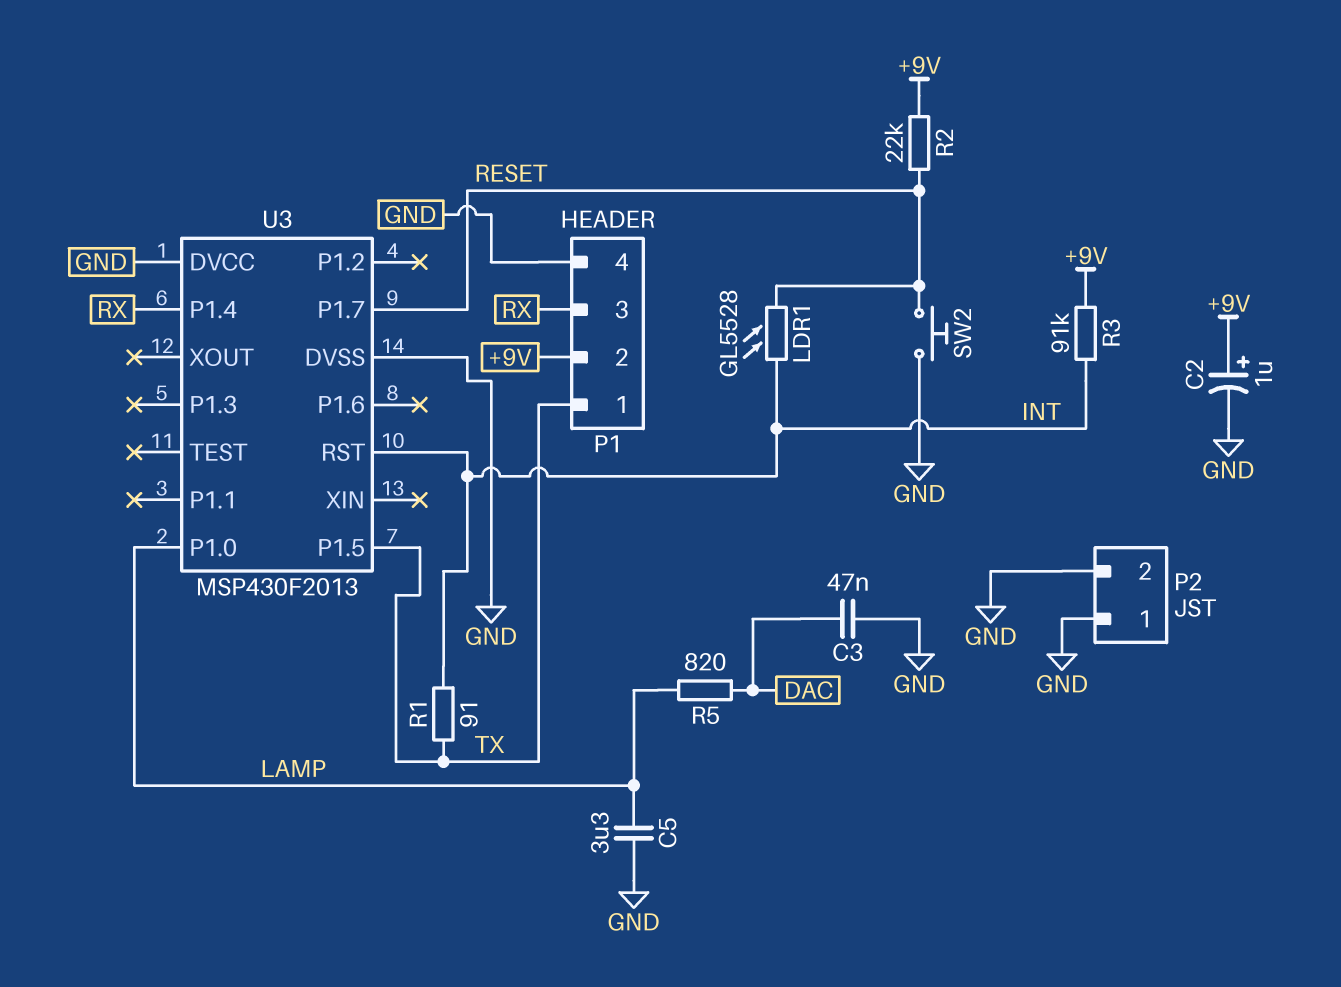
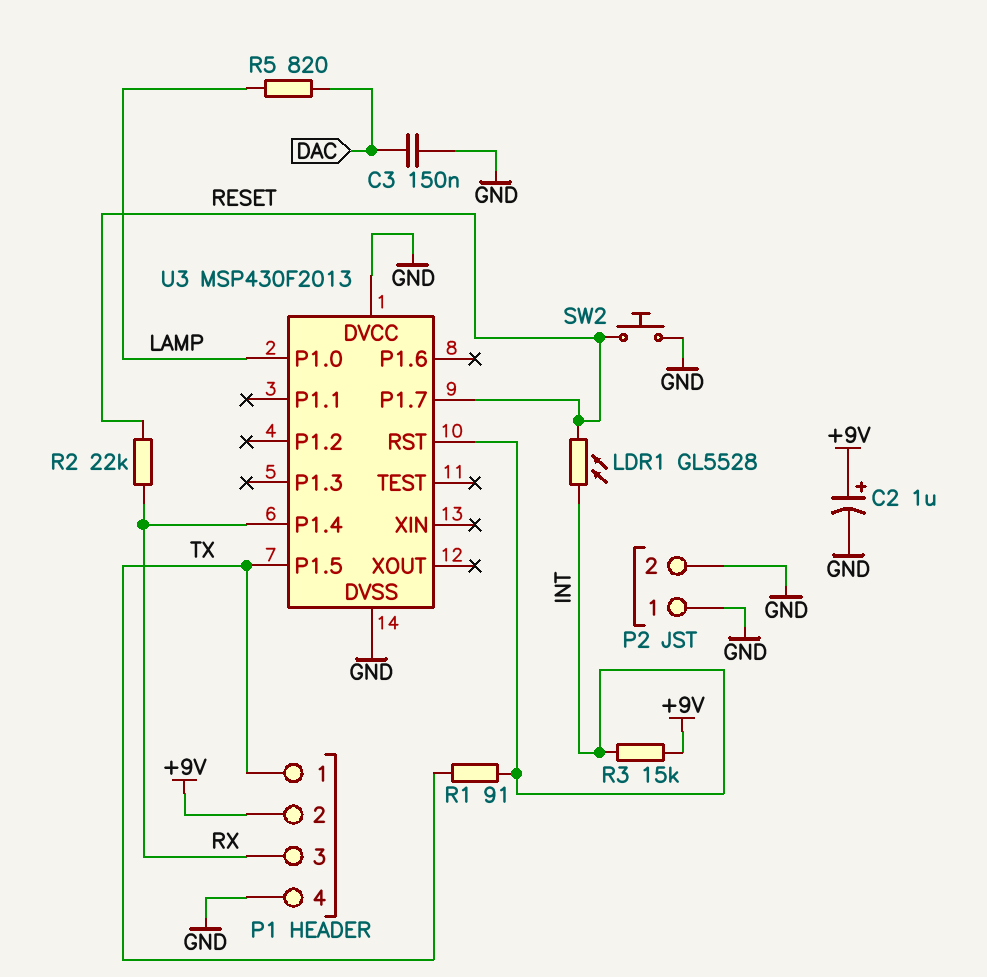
C3: 47nF (DAC, GND) -> 150nF (DAC, GND)
C5: 3.3uF (GND, LAMP) -> none
R2: 22k (+9V, RESET) -> 22k (RESET, RX)
R3: 91k (+9V, INT) -> 15k (+9V, INT)

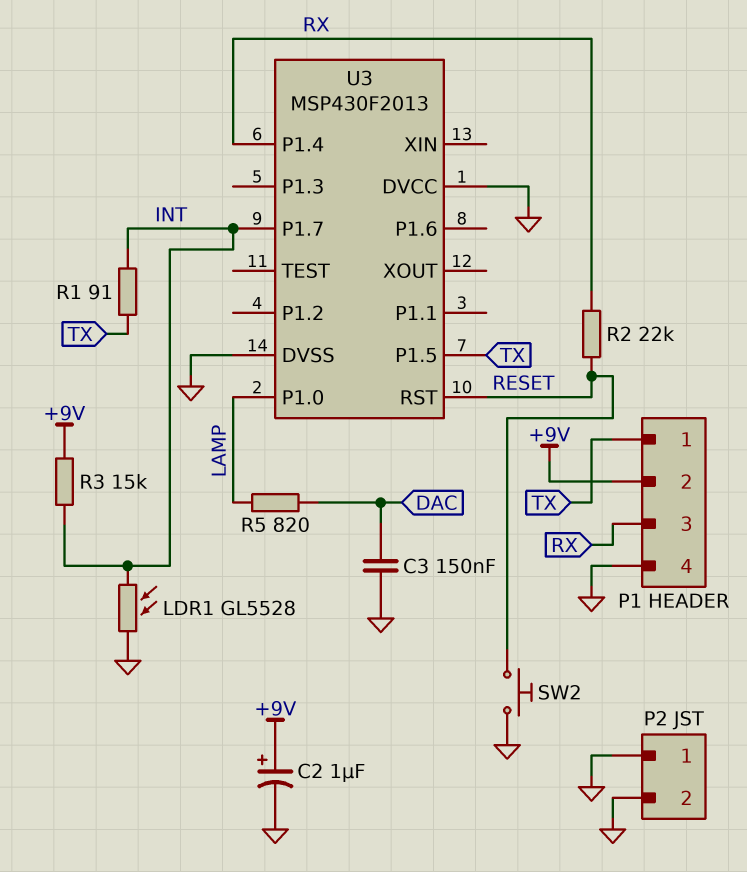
LDR1: GL5528 (INT, RESET) -> GL5528 (GND, INT)
U3 pin P1.7: RESET -> INT
U3 pin RST: INT -> RESET

